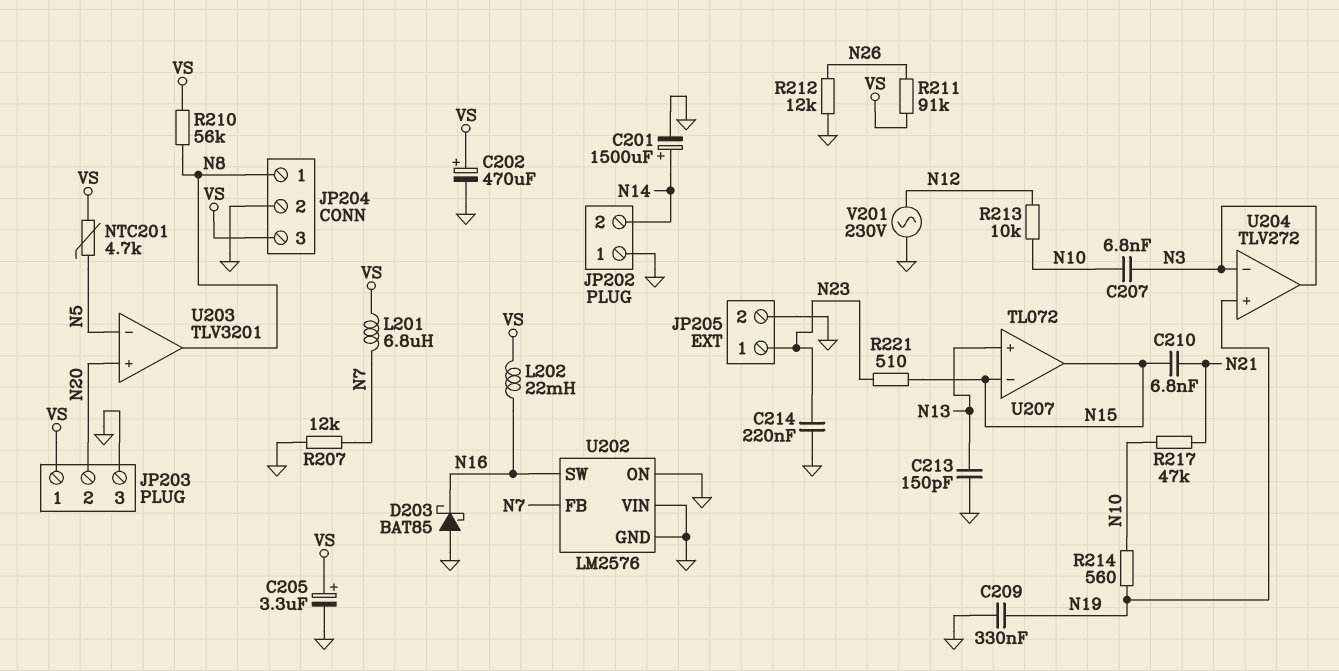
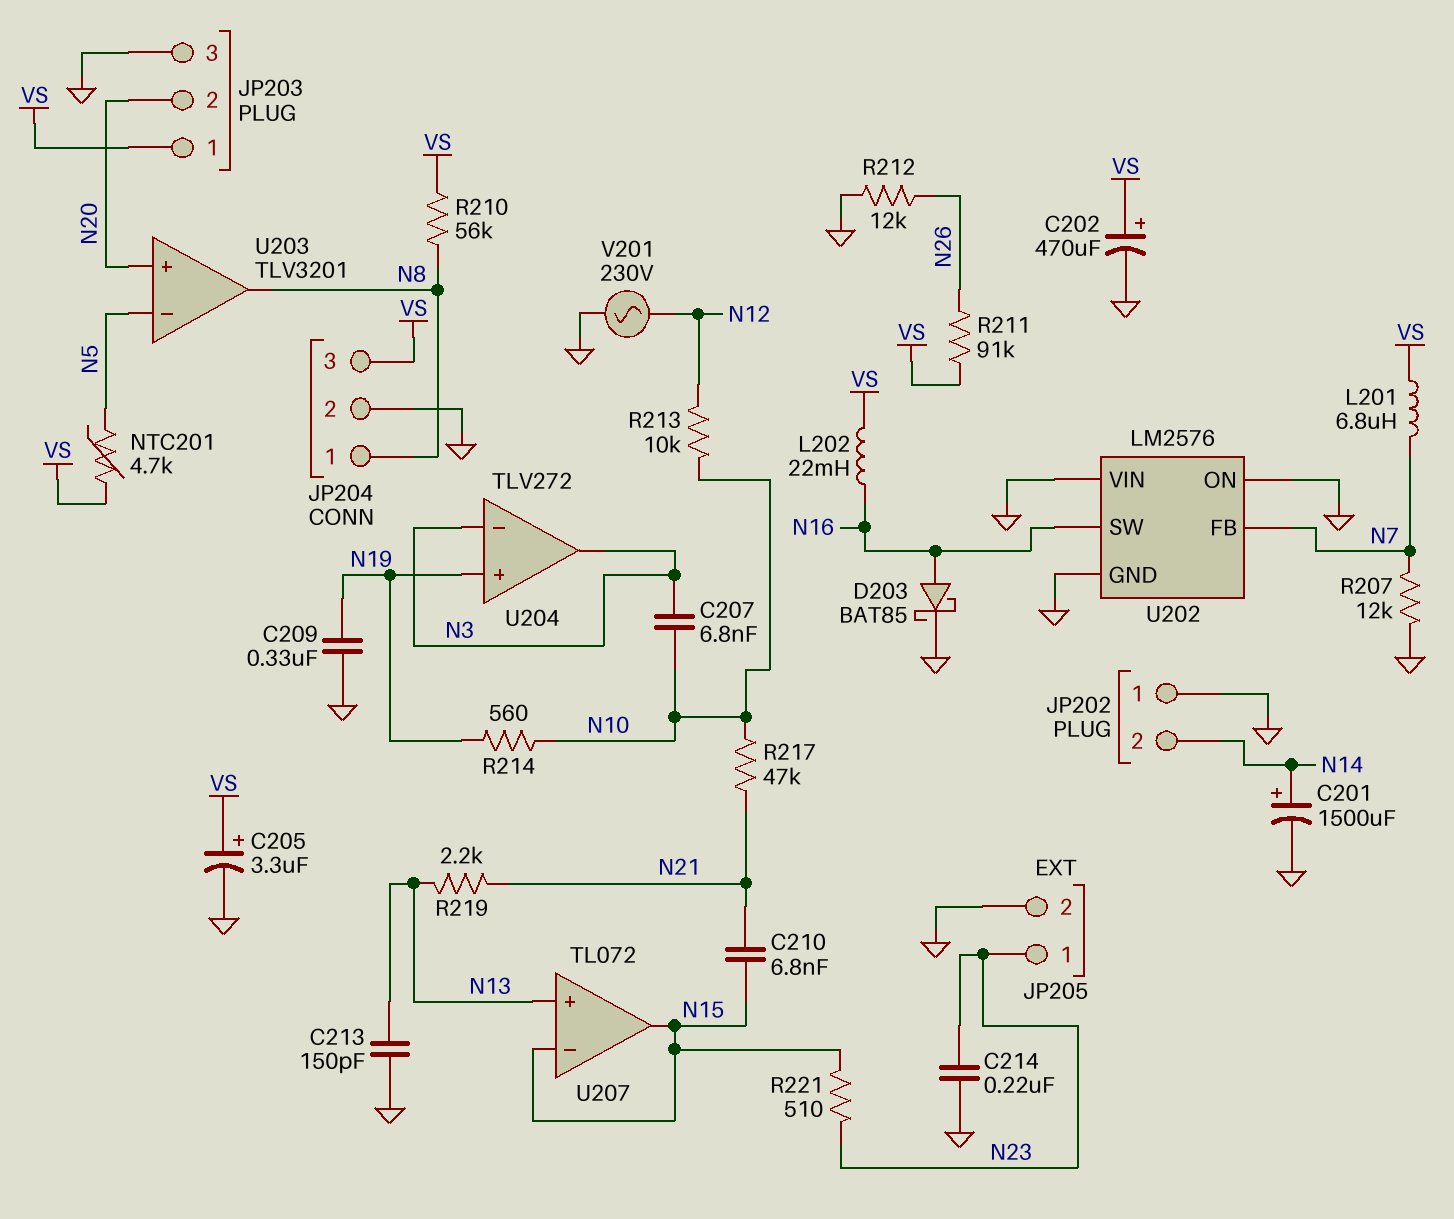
D203: schottky BAT85 (A GND, K N16) -> schottky BAT85 (A N16, K GND)
R219: none -> 2.2k (N13, N21)

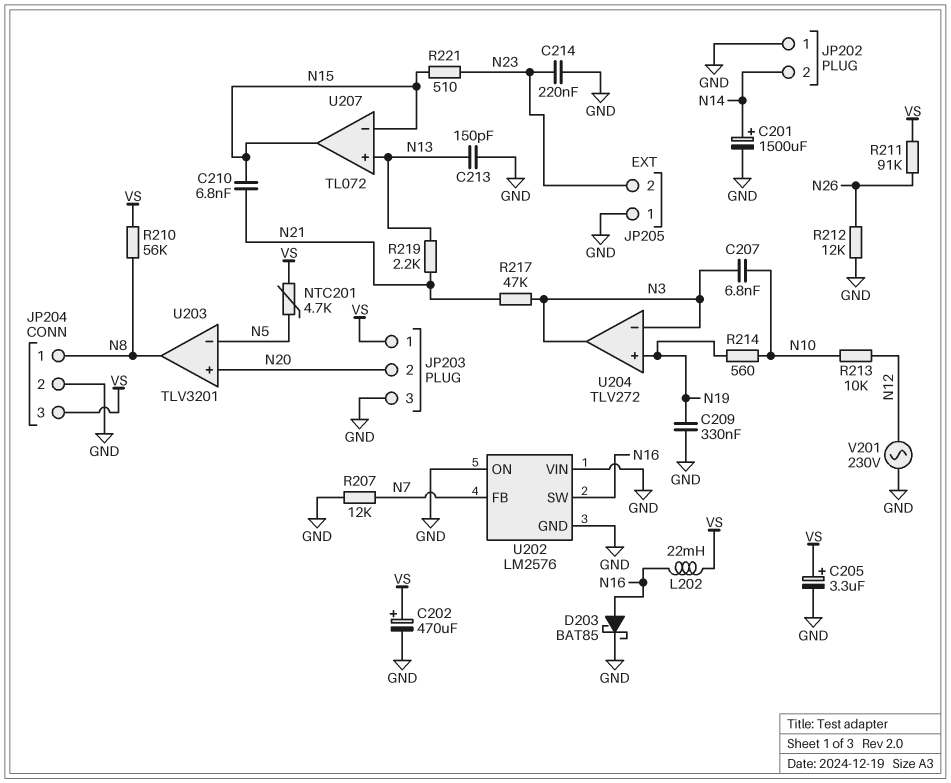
JP205 pin 1: N23 -> GND
JP205 pin 2: GND -> N23
L201: 6.8uH (N7, VS) -> none
R217: 47k (N10, N21) -> 47k (N3, N21)

